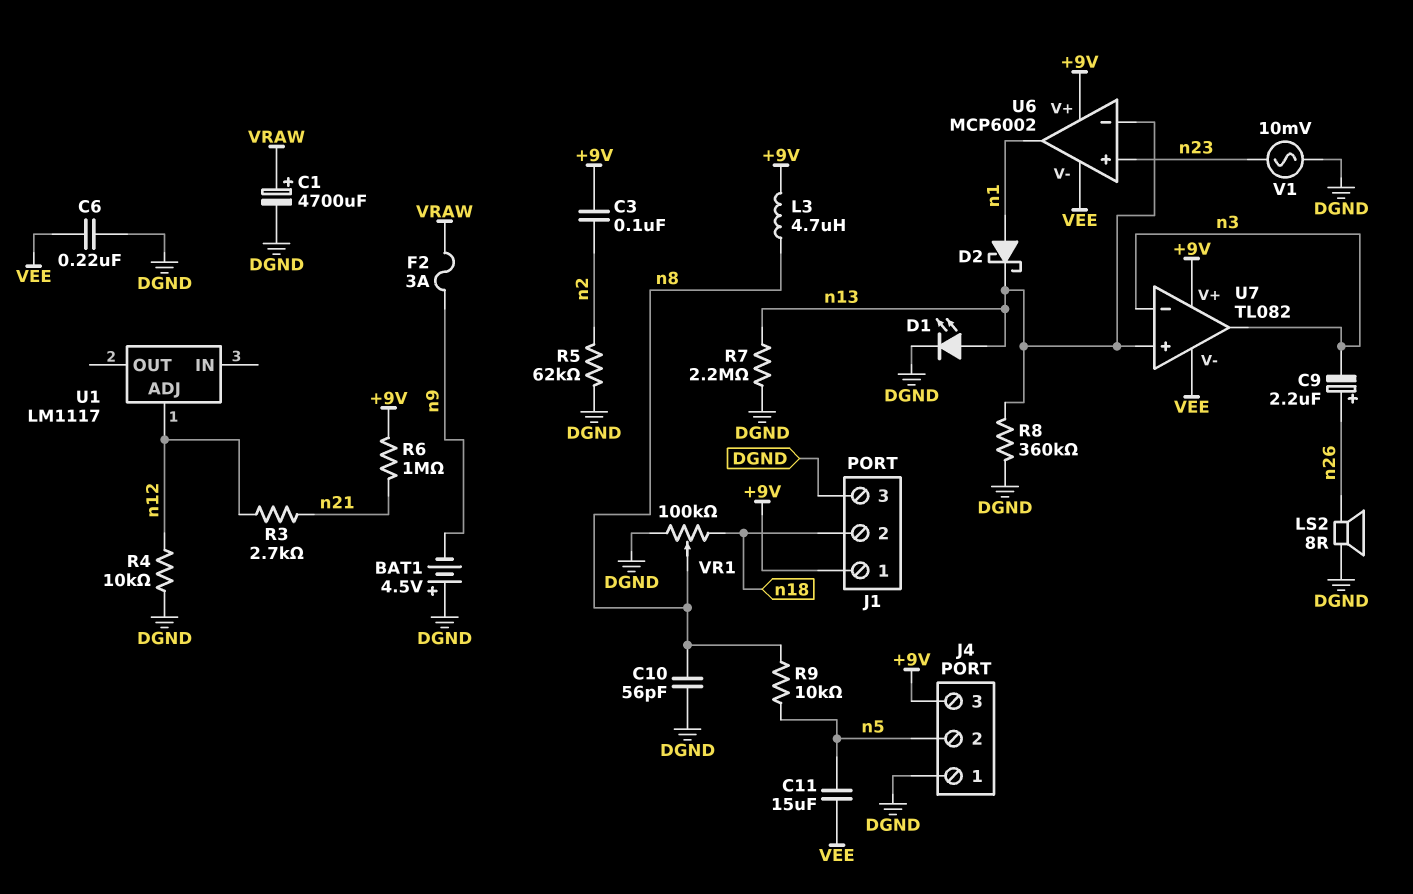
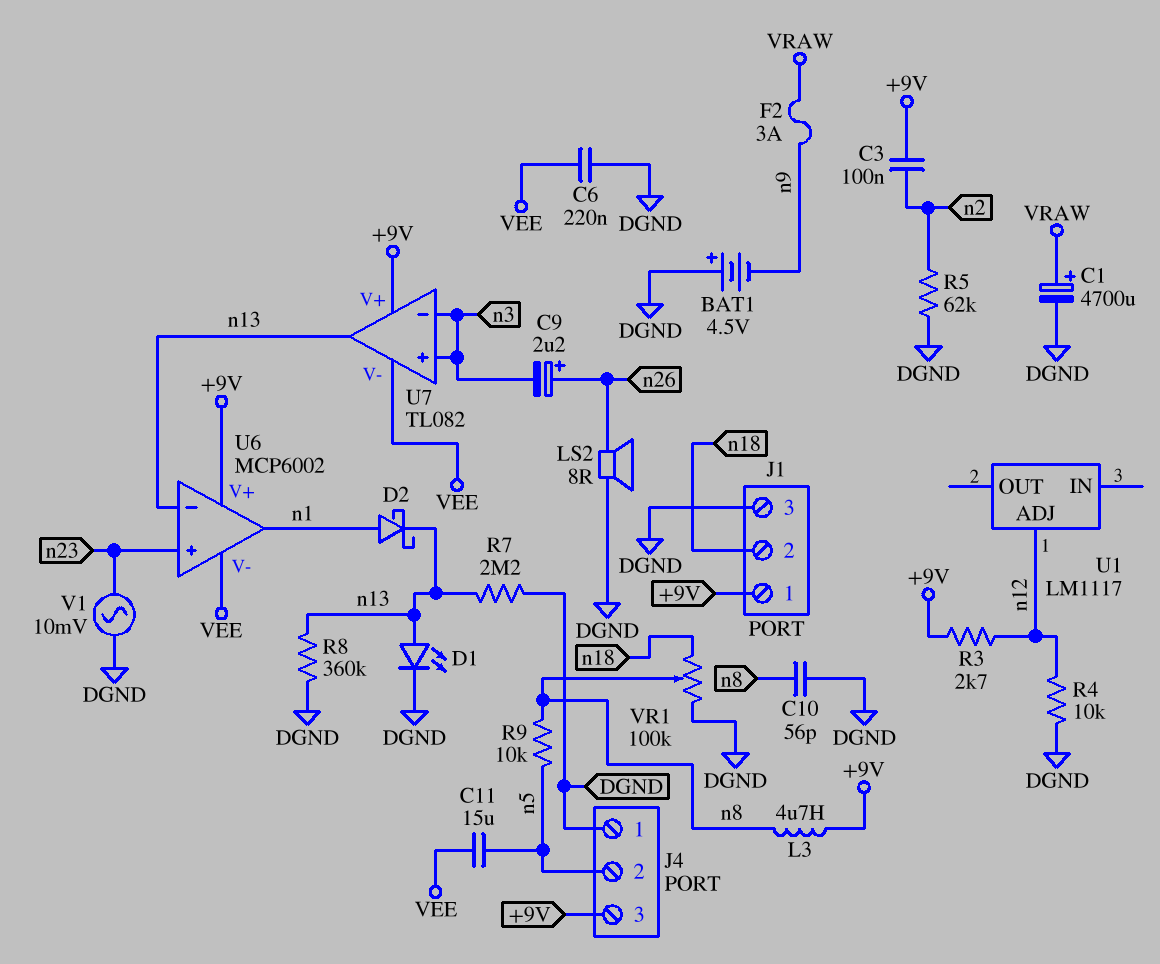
R3: 2.7k (n12, n21) -> 2.7k (+9V, n12)
R6: 1M (+9V, n21) -> none
U7 pin in+: n13 -> n3
U7 pin out: n3 -> n13

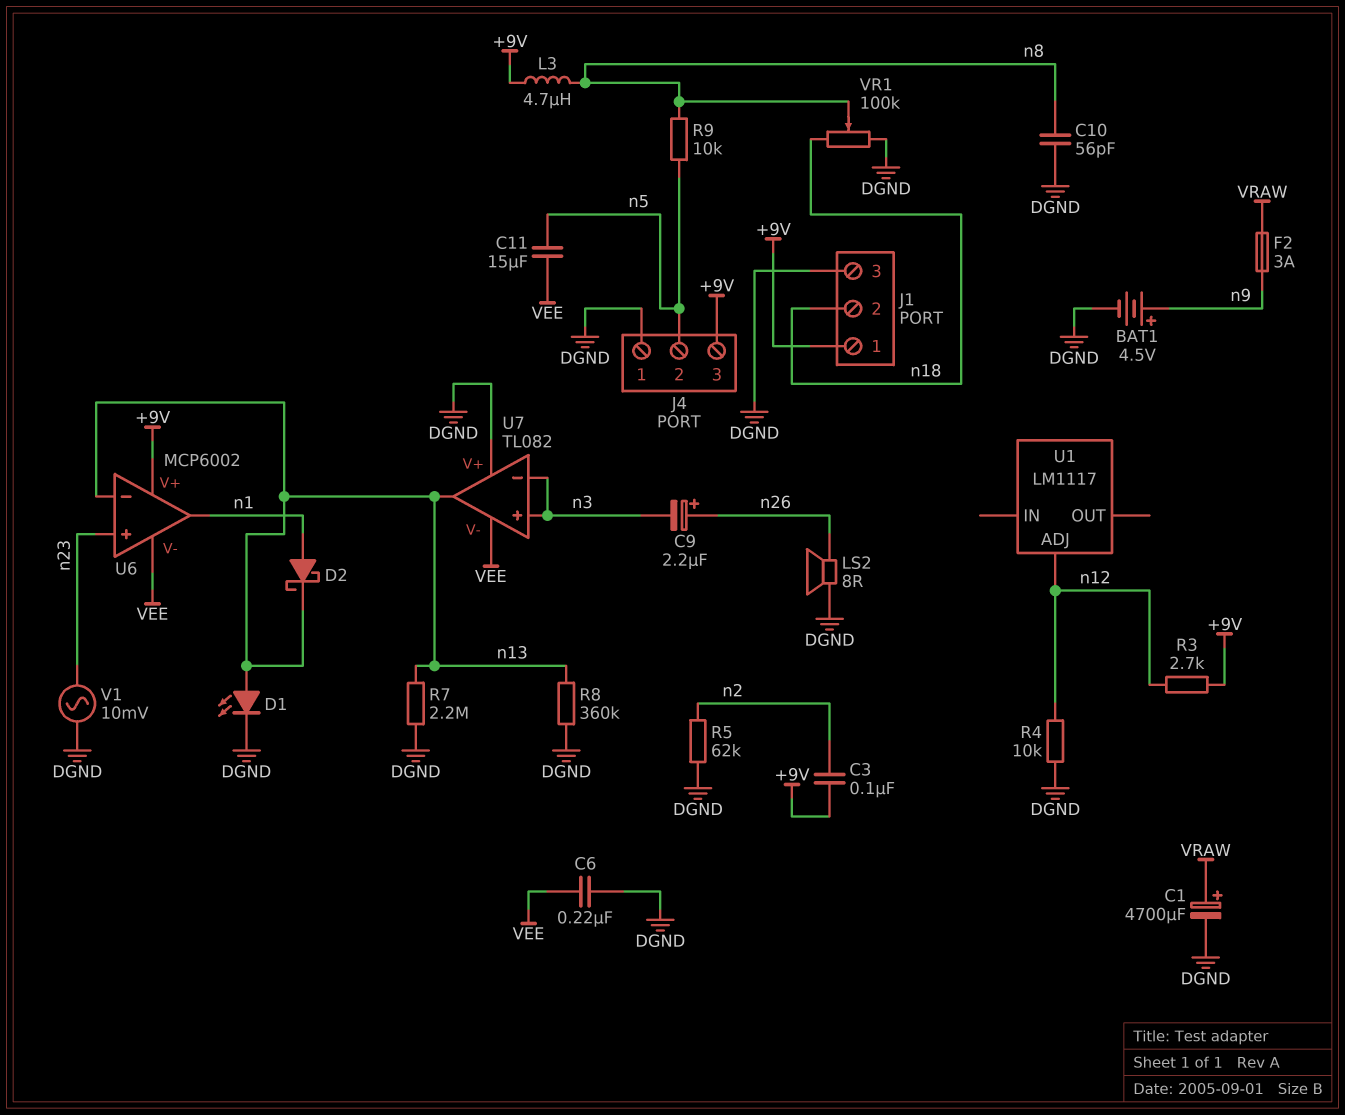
BAT1: 4.5V (plus DGND, minus n9) -> 4.5V (plus n9, minus DGND)
U7 pin V+: +9V -> DGND

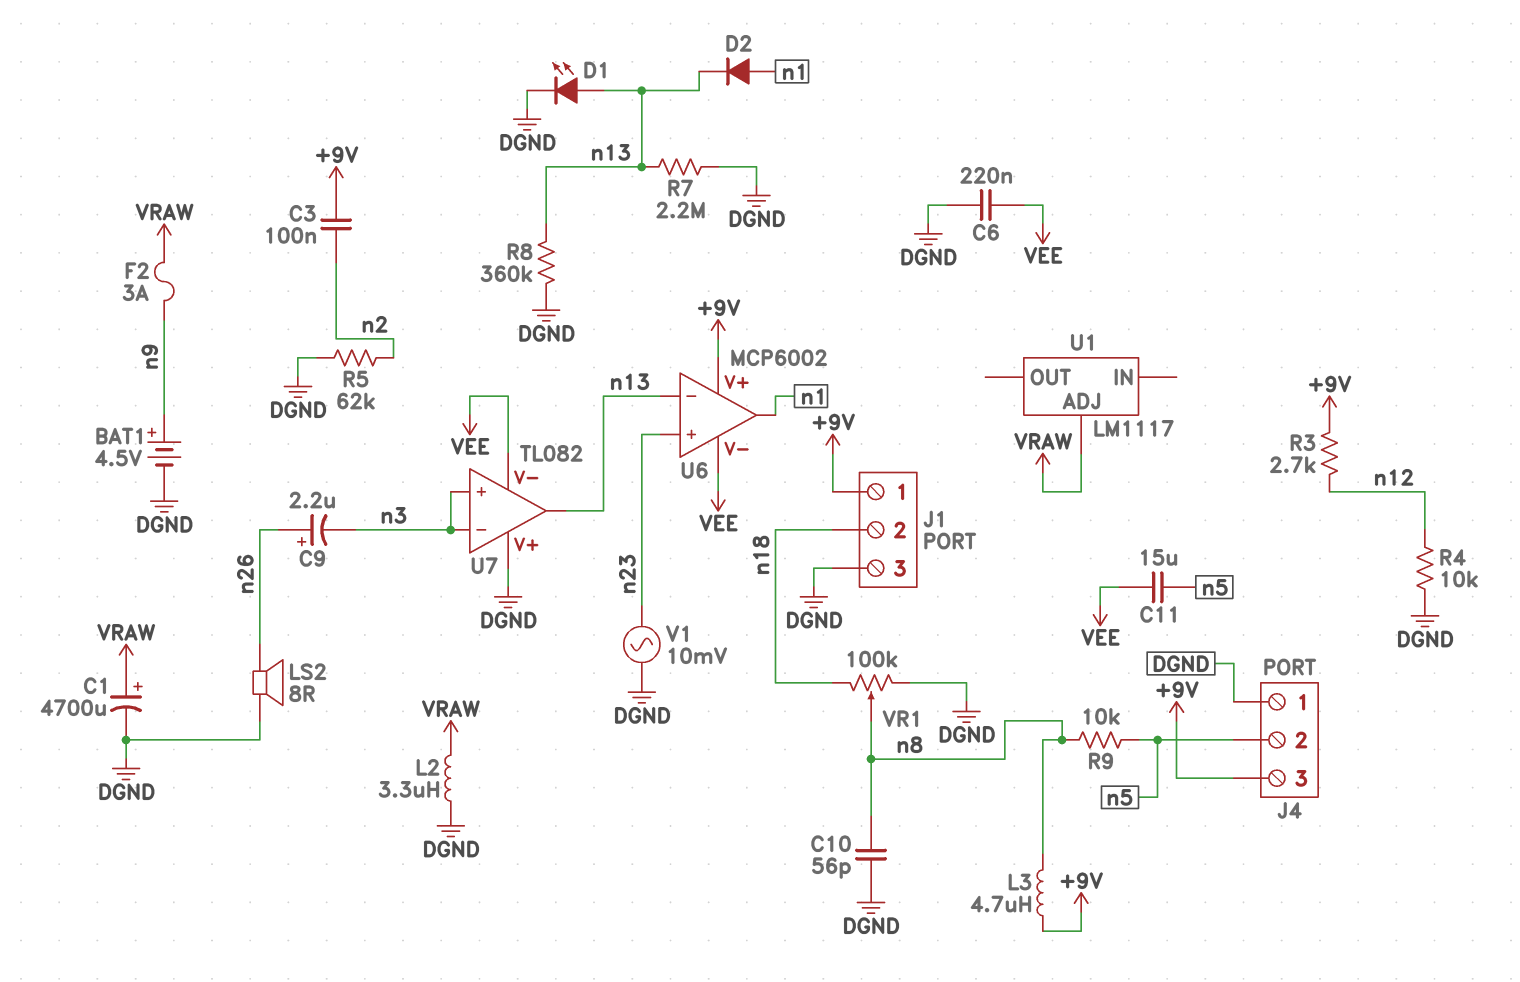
D2: schottky (A n1, K n13) -> diode (A n1, K n13)
L2: none -> 3.3uH (DGND, VRAW)
U1 pin ADJ: n12 -> VRAW

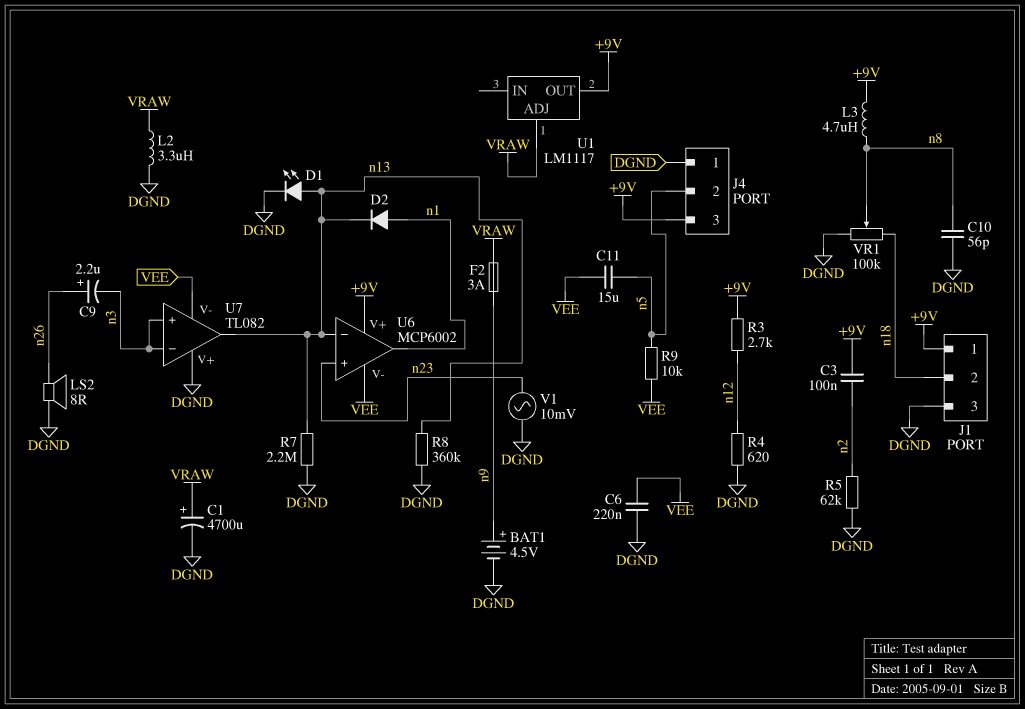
R4: 10k (DGND, n12) -> 620 (DGND, n12)
R9: 10k (n5, n8) -> 10k (VEE, n5)
U1 pin OUT: none -> +9V

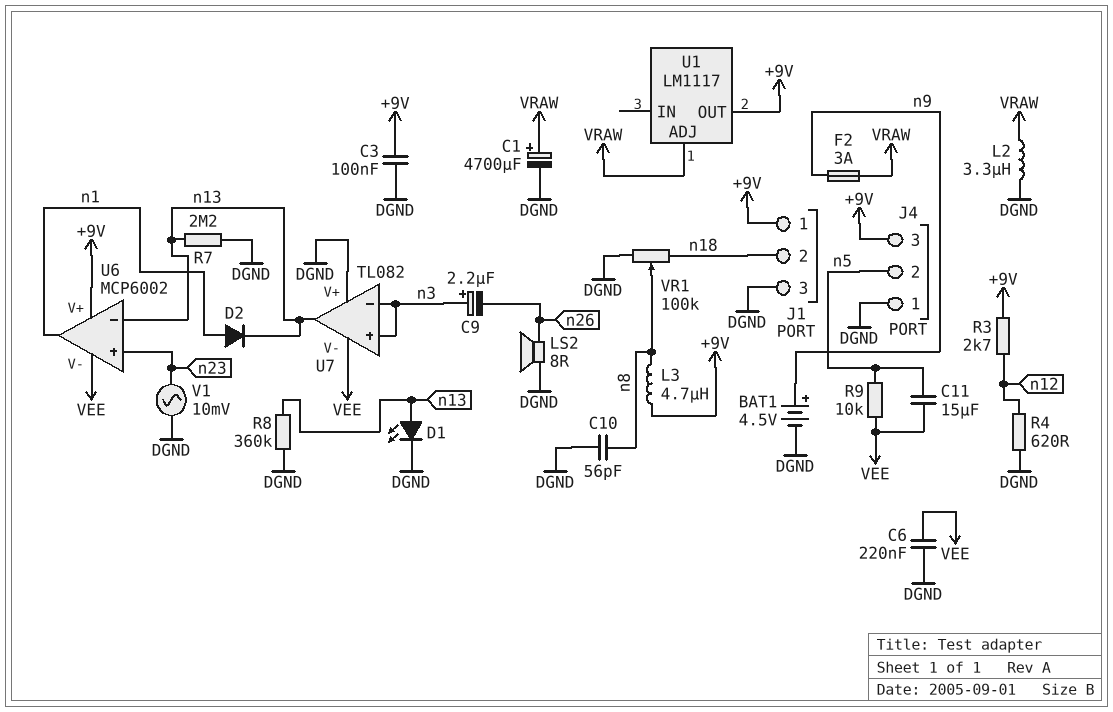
C3: 100nF (+9V, n2) -> 100nF (+9V, DGND)
C9: 2.2uF (plus n26, minus n3) -> 2.2uF (plus n3, minus n26)
R5: 62k (DGND, n2) -> none

